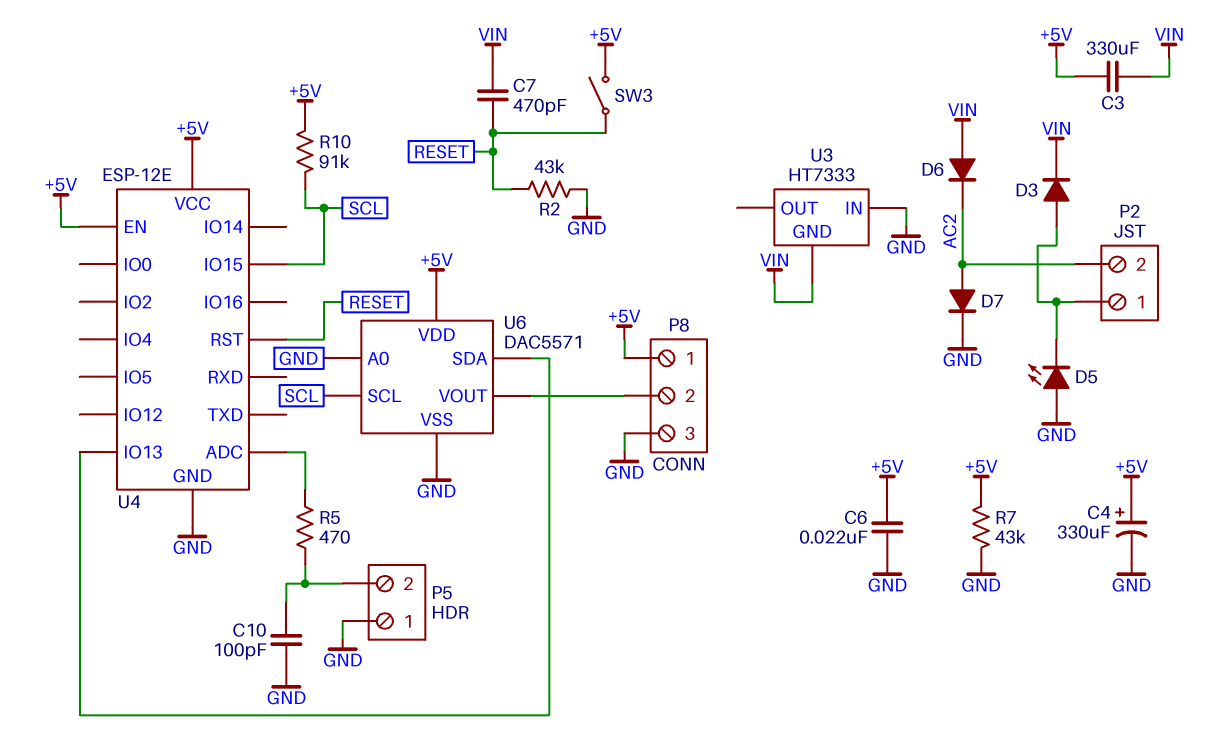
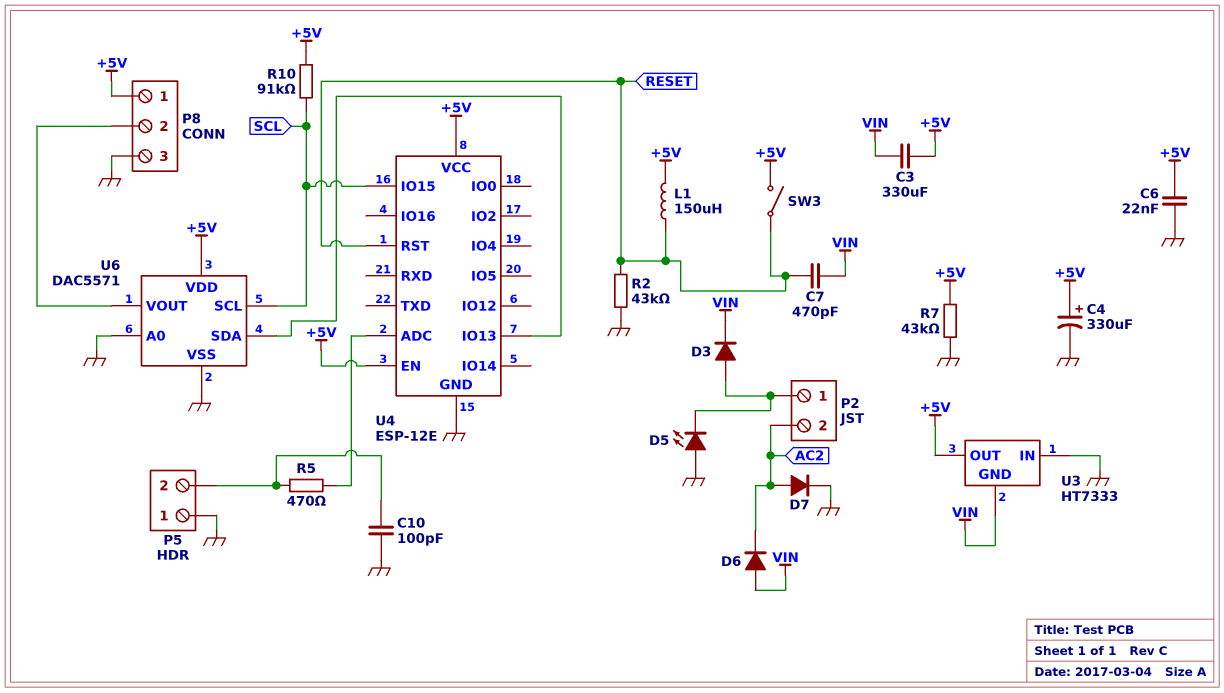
L1: none -> 150uH (+5V, RESET)
U3 pin OUT: none -> +5V

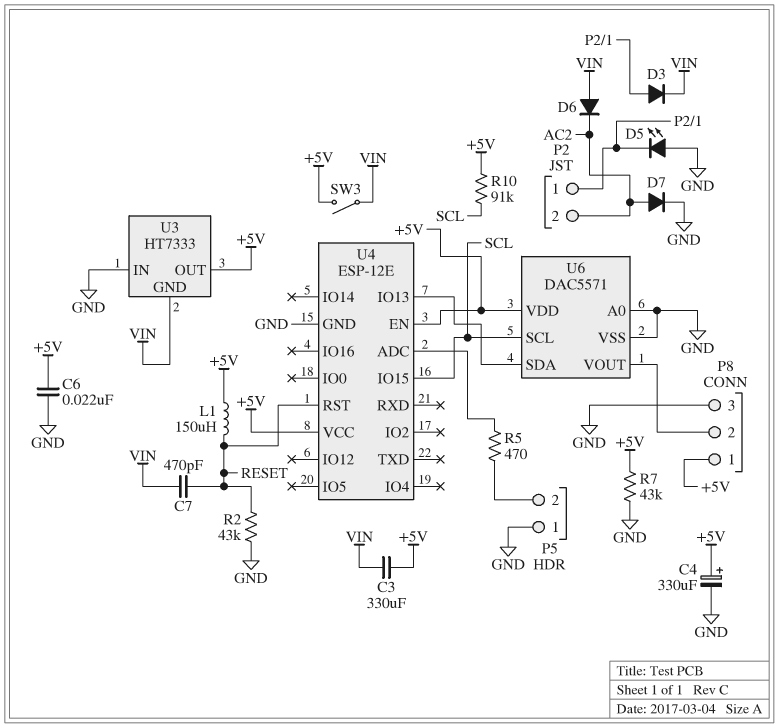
C10: 100pF (GND, P5/2) -> none
SW3: switch (+5V, RESET) -> switch (+5V, VIN)

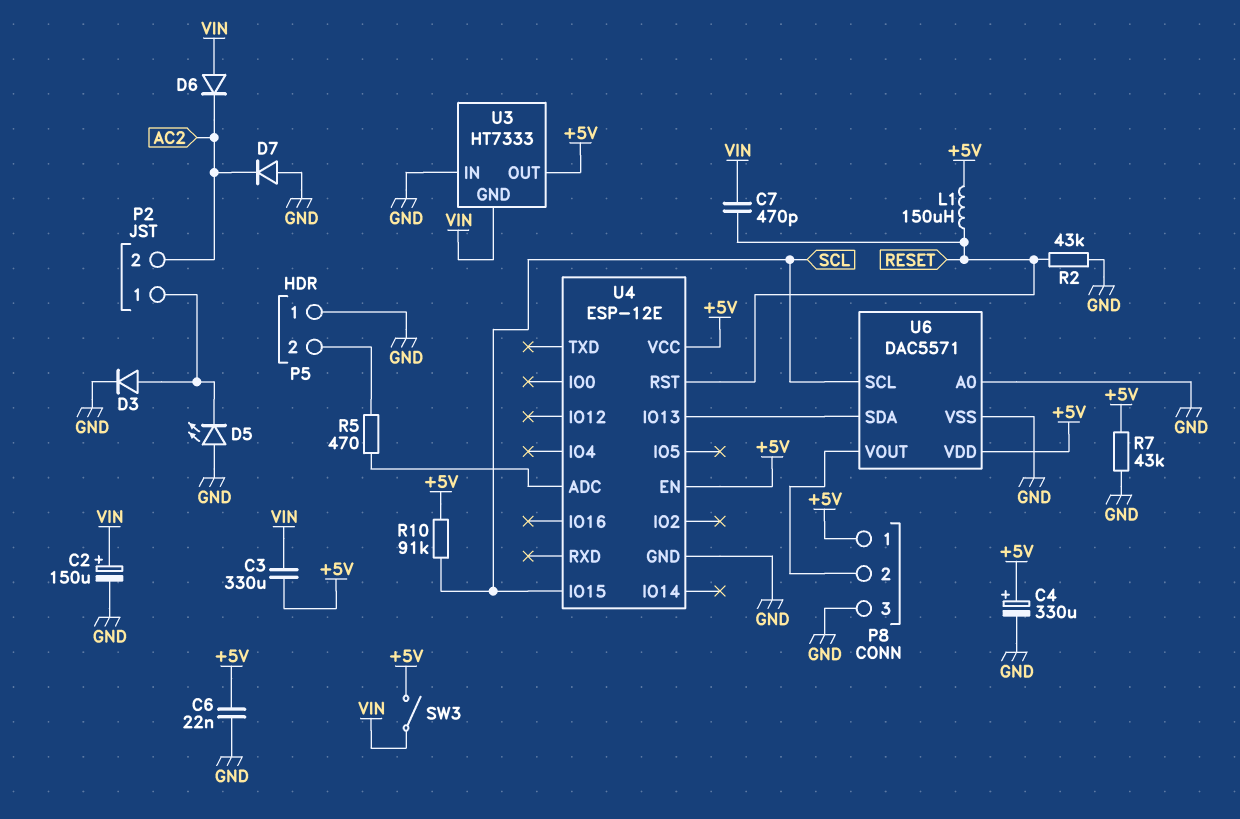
C2: none -> 150uF (plus VIN, minus GND)
D3: diode (A P2/1, K VIN) -> diode (A P2/1, K GND)
D7: diode (A AC2, K GND) -> diode (A GND, K AC2)

